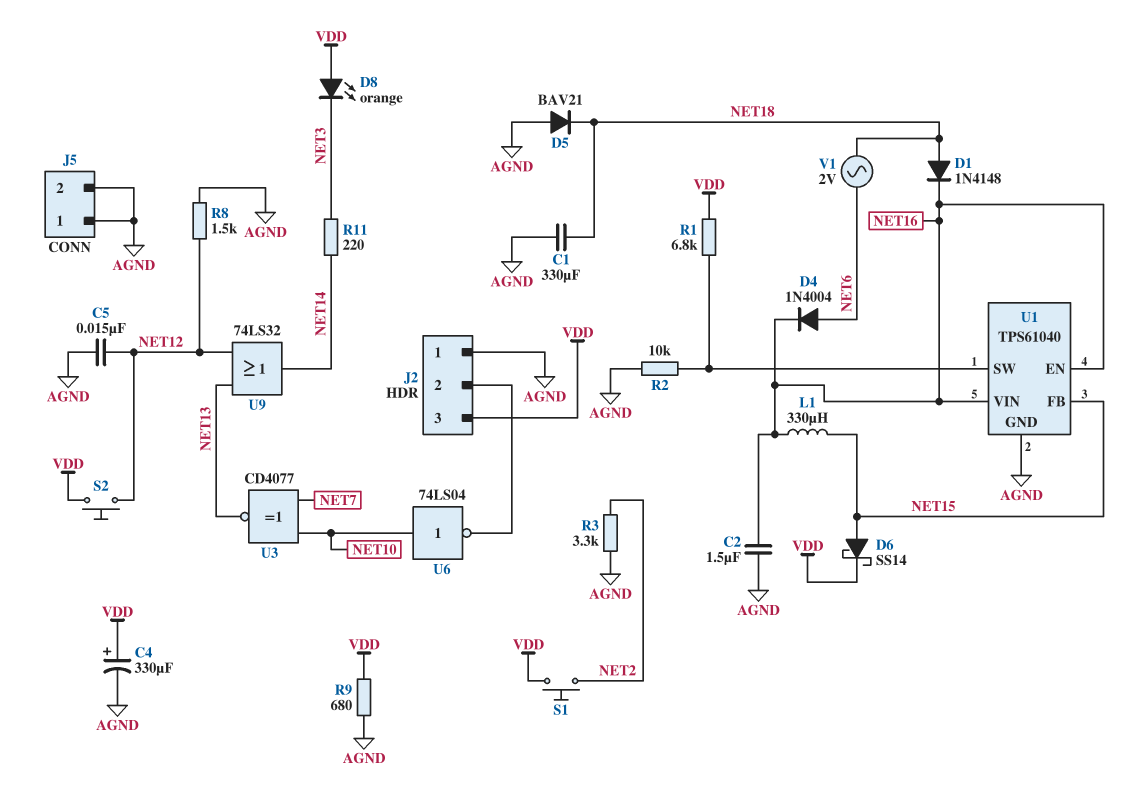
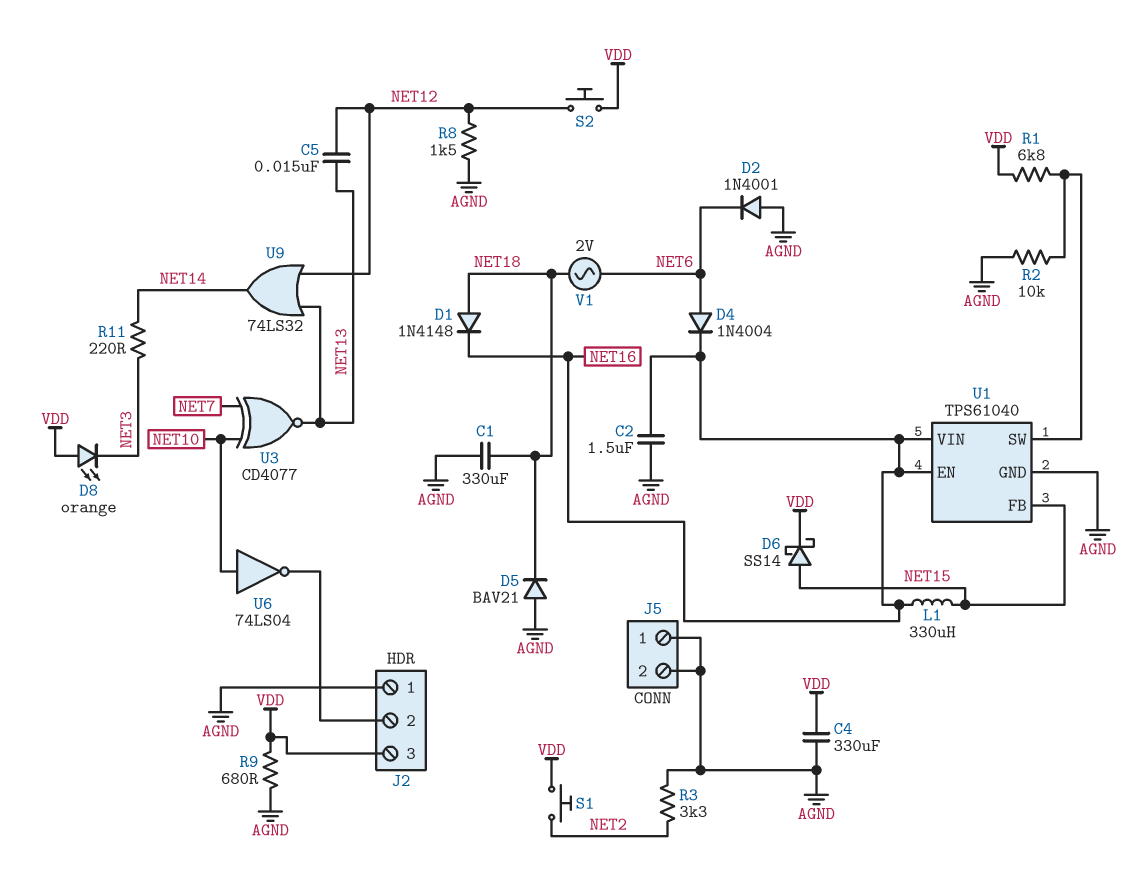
C4: 330uF (plus VDD, minus AGND) -> 330uF (AGND, VDD)
C5: 15nF (AGND, NET12) -> 15nF (NET12, NET13)
D2: none -> diode 1N4001 (A AGND, K NET6)

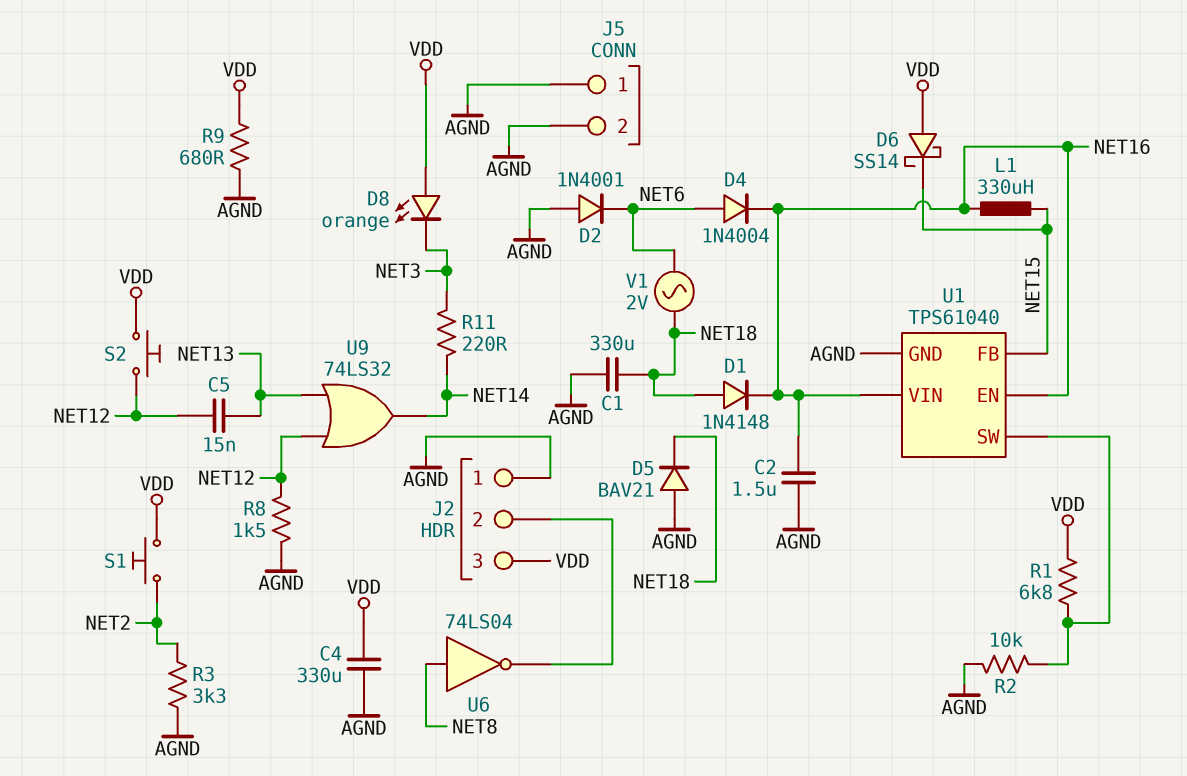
D6: schottky SS14 (A NET15, K VDD) -> schottky SS14 (A VDD, K NET15)
U3: XNOR CD4077 (in NET7, in NET10, out NET13) -> none
U6: NOT 74LS04 (in NET10, out J2/2) -> NOT 74LS04 (in NET8, out J2/2)

